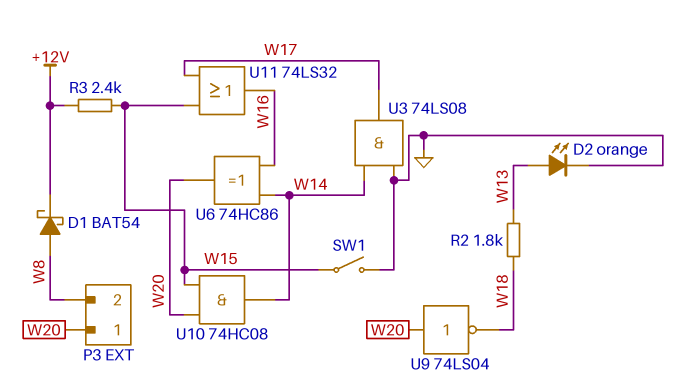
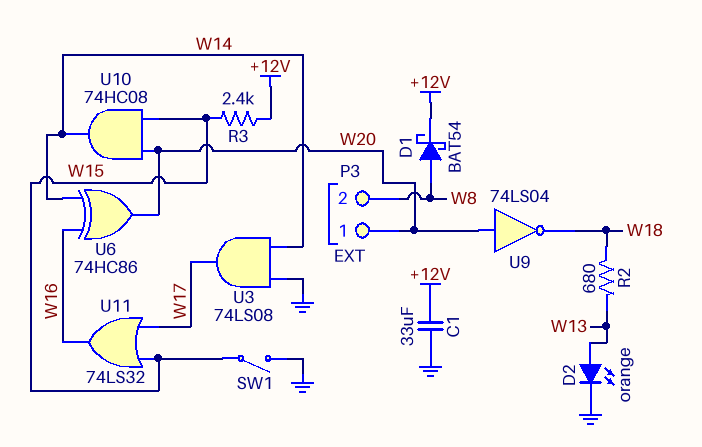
C1: none -> 33uF (+12V, GND)
R2: 1.8k (W13, W18) -> 680 (W13, W18)

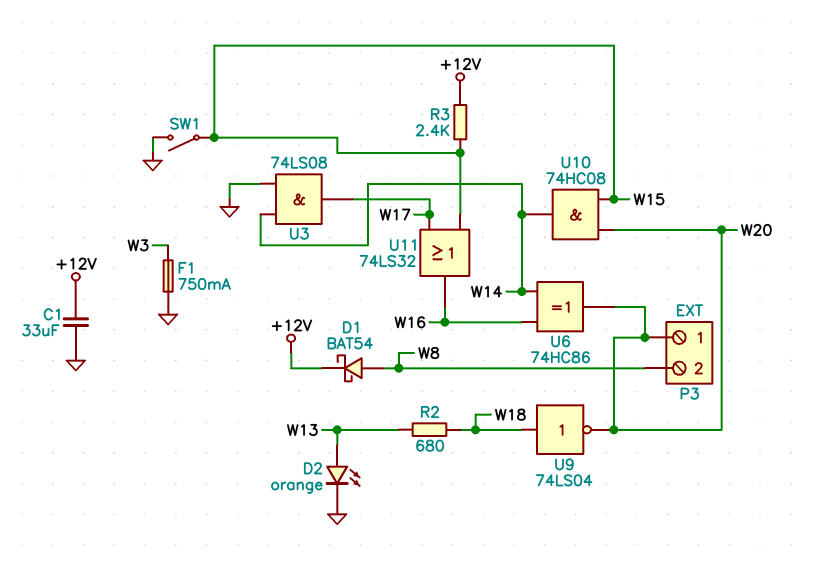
F1: none -> 750mA (GND, W3)
U9: NOT 74LS04 (in W20, out W18) -> NOT 74LS04 (in W18, out W20)

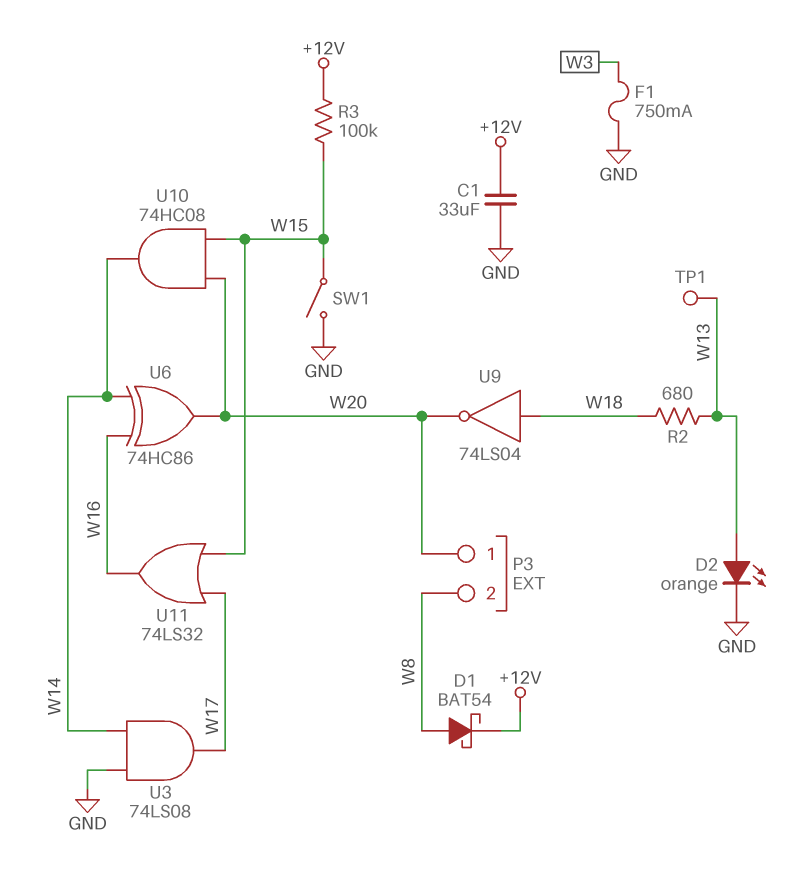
R3: 2.4k (+12V, W15) -> 100k (+12V, W15)
TP1: none -> test point (W13)

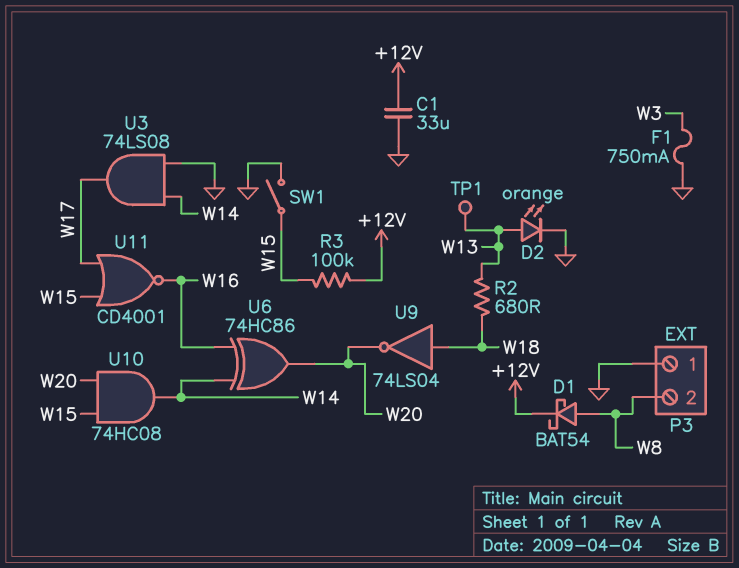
P3 pin 1: W20 -> GND
U11: OR 74LS32 (in W15, in W17, out W16) -> NOR CD4001 (in W15, in W17, out W16)

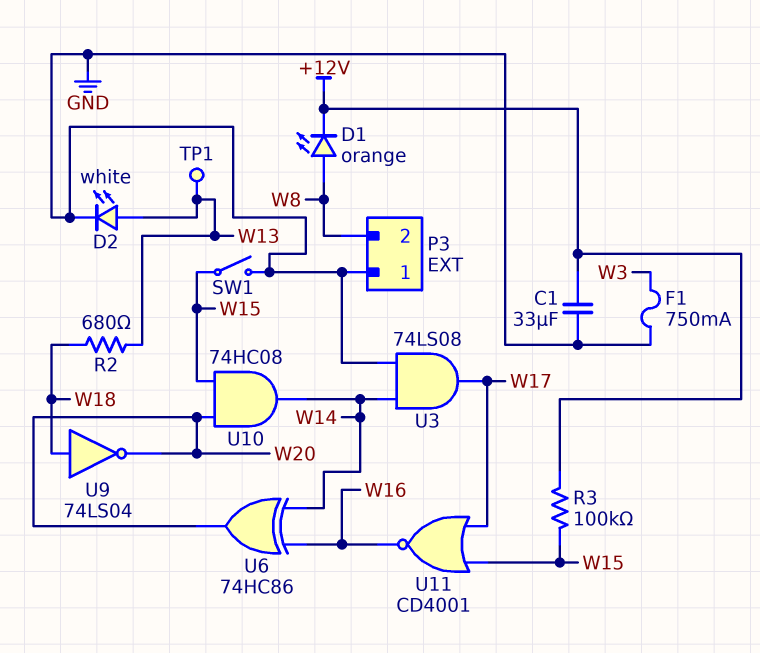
D1: schottky BAT54 (A W8, K +12V) -> LED orange (A W8, K +12V)
D2: LED orange (A W13, K GND) -> LED white (A W13, K GND)

